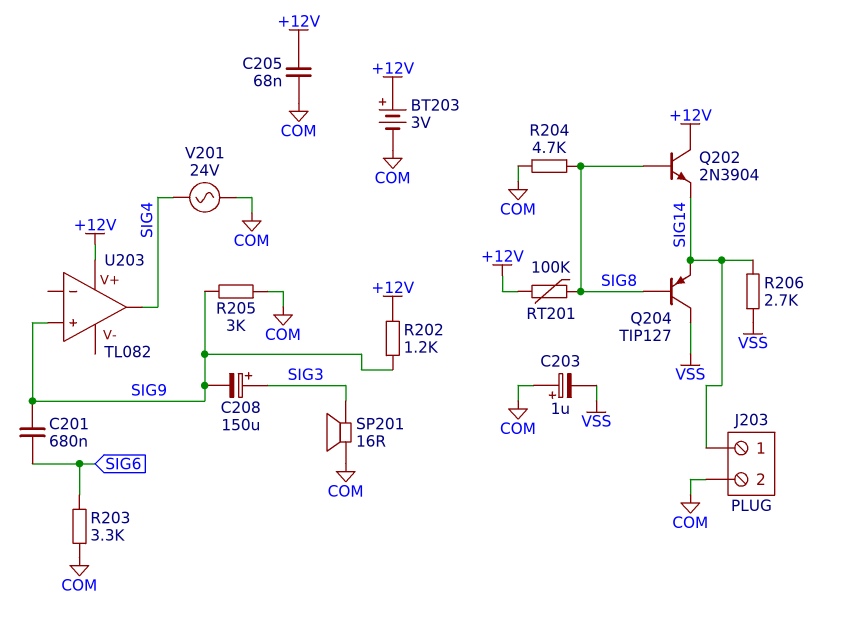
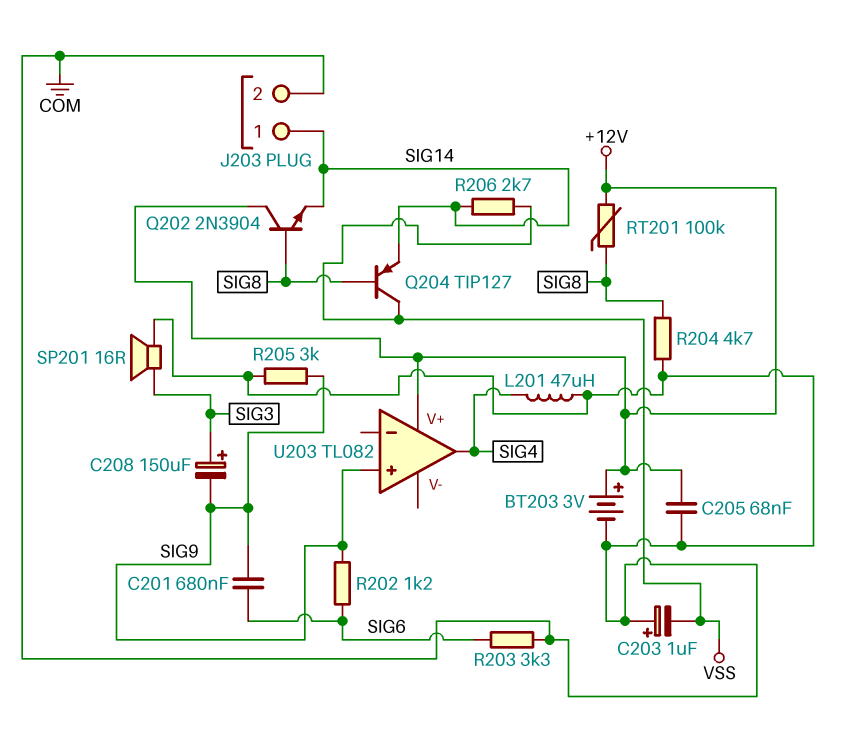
L201: none -> 47uH (COM, SIG4)
R202: 1.2k (+12V, SIG9) -> 1.2k (SIG6, SIG9)
V201: AC 24V (COM, SIG4) -> none

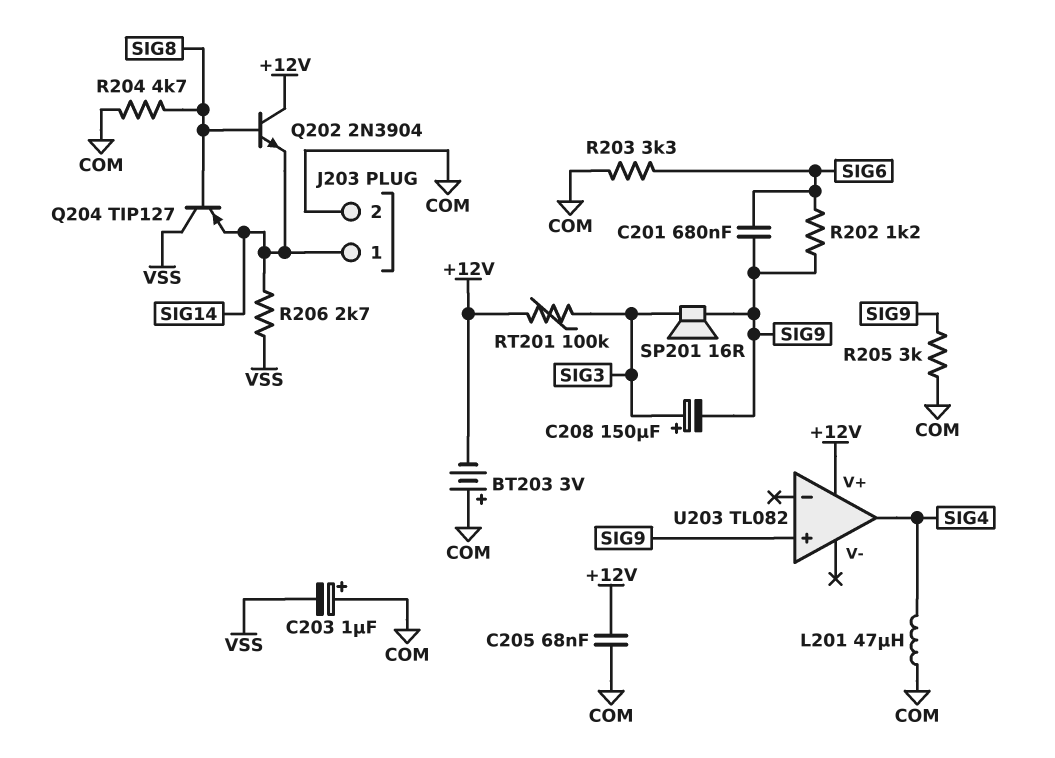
BT203: 3V (plus +12V, minus COM) -> 3V (plus COM, minus +12V)
RT201: 100k (+12V, SIG8) -> 100k (+12V, SIG3)
SP201: speaker 16R (COM, SIG3) -> speaker 16R (SIG3, SIG9)

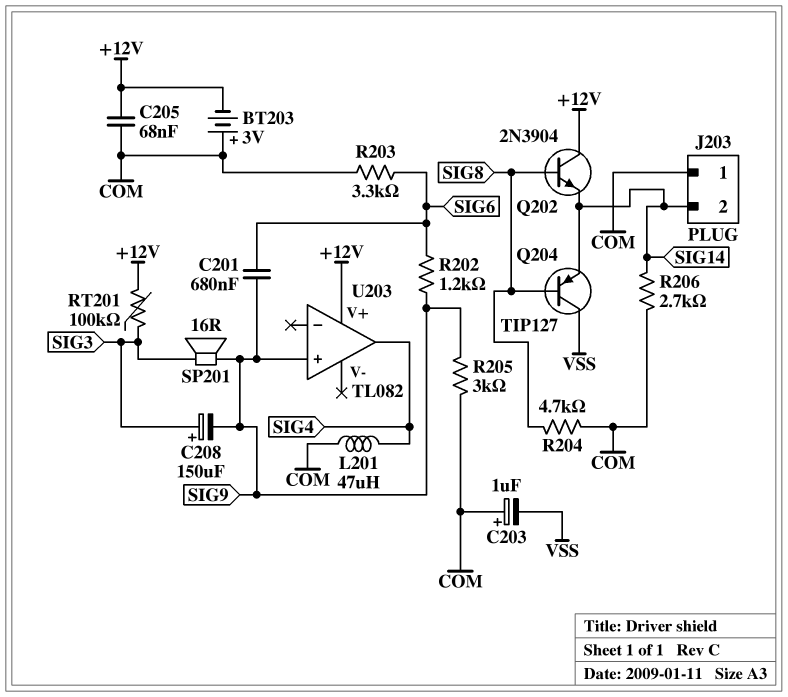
J203 pin 1: SIG14 -> COM
J203 pin 2: COM -> SIG14
R206: 2.7k (SIG14, VSS) -> 2.7k (COM, SIG14)

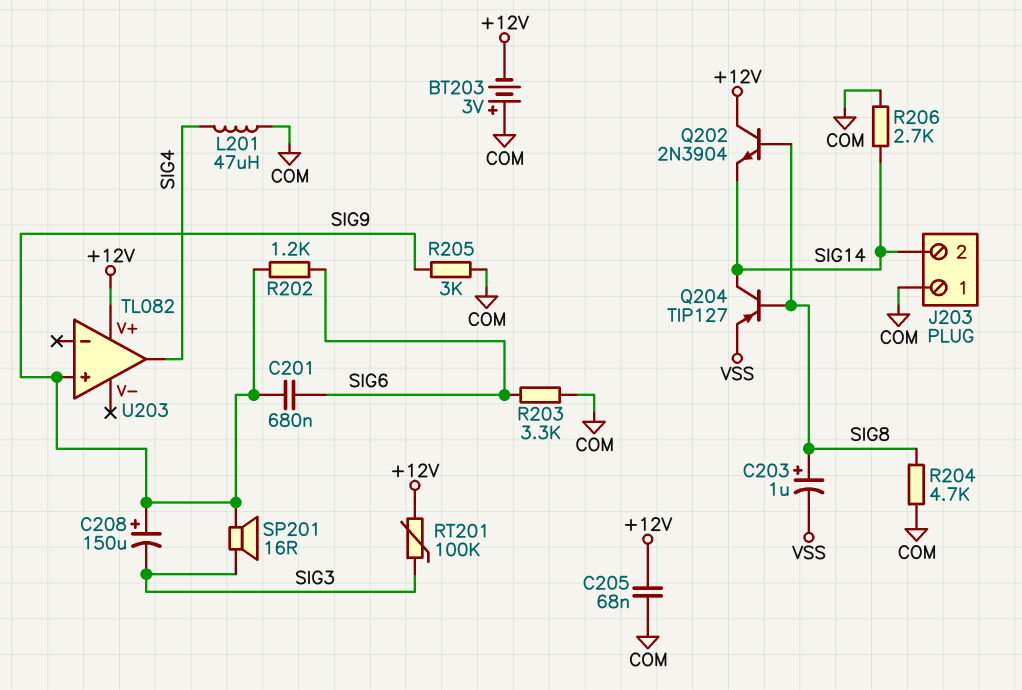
C203: 1uF (plus COM, minus VSS) -> 1uF (plus SIG8, minus VSS)
C208: 150uF (plus SIG3, minus SIG9) -> 150uF (plus SIG9, minus SIG3)
Q204: PNP TIP127 (B SIG8, C VSS, E SIG14) -> PNP TIP127 (B SIG8, C SIG14, E VSS)

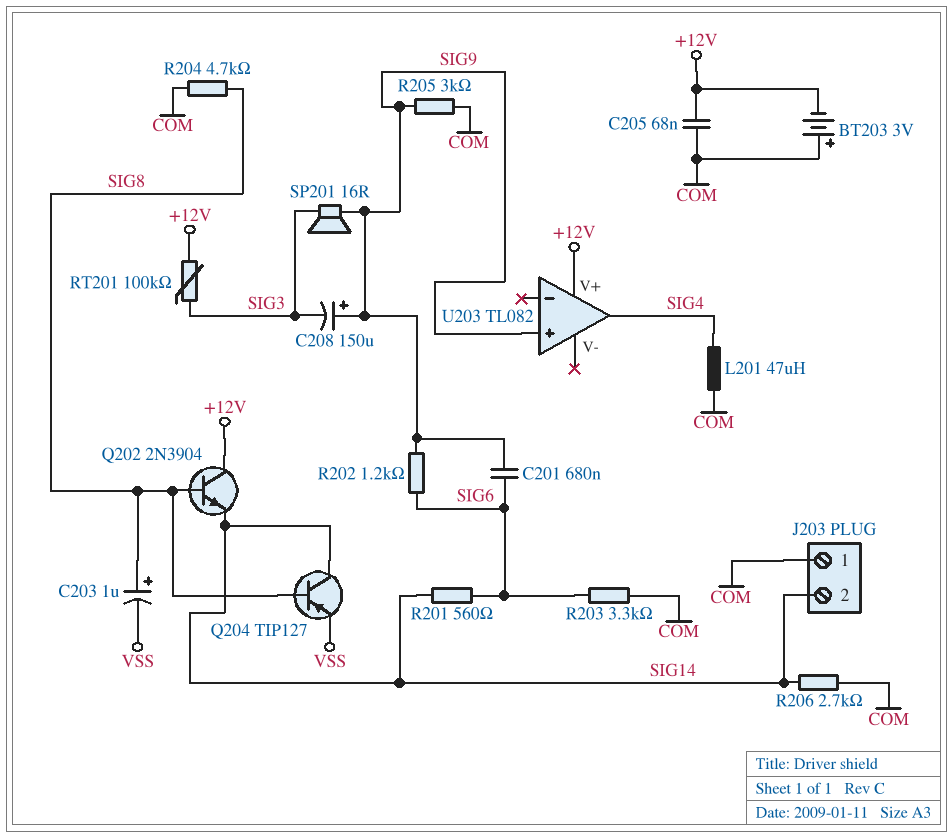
R201: none -> 560 (SIG6, SIG14)

